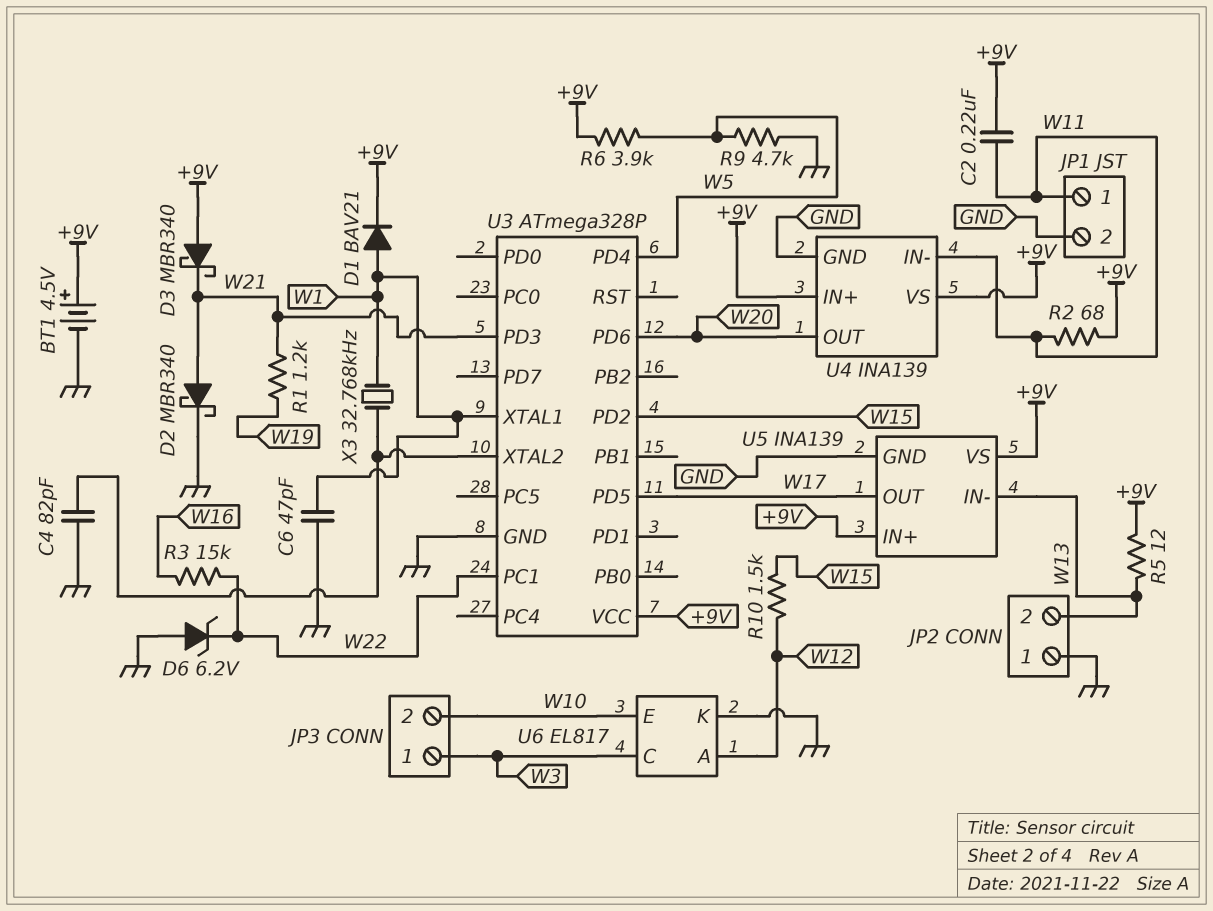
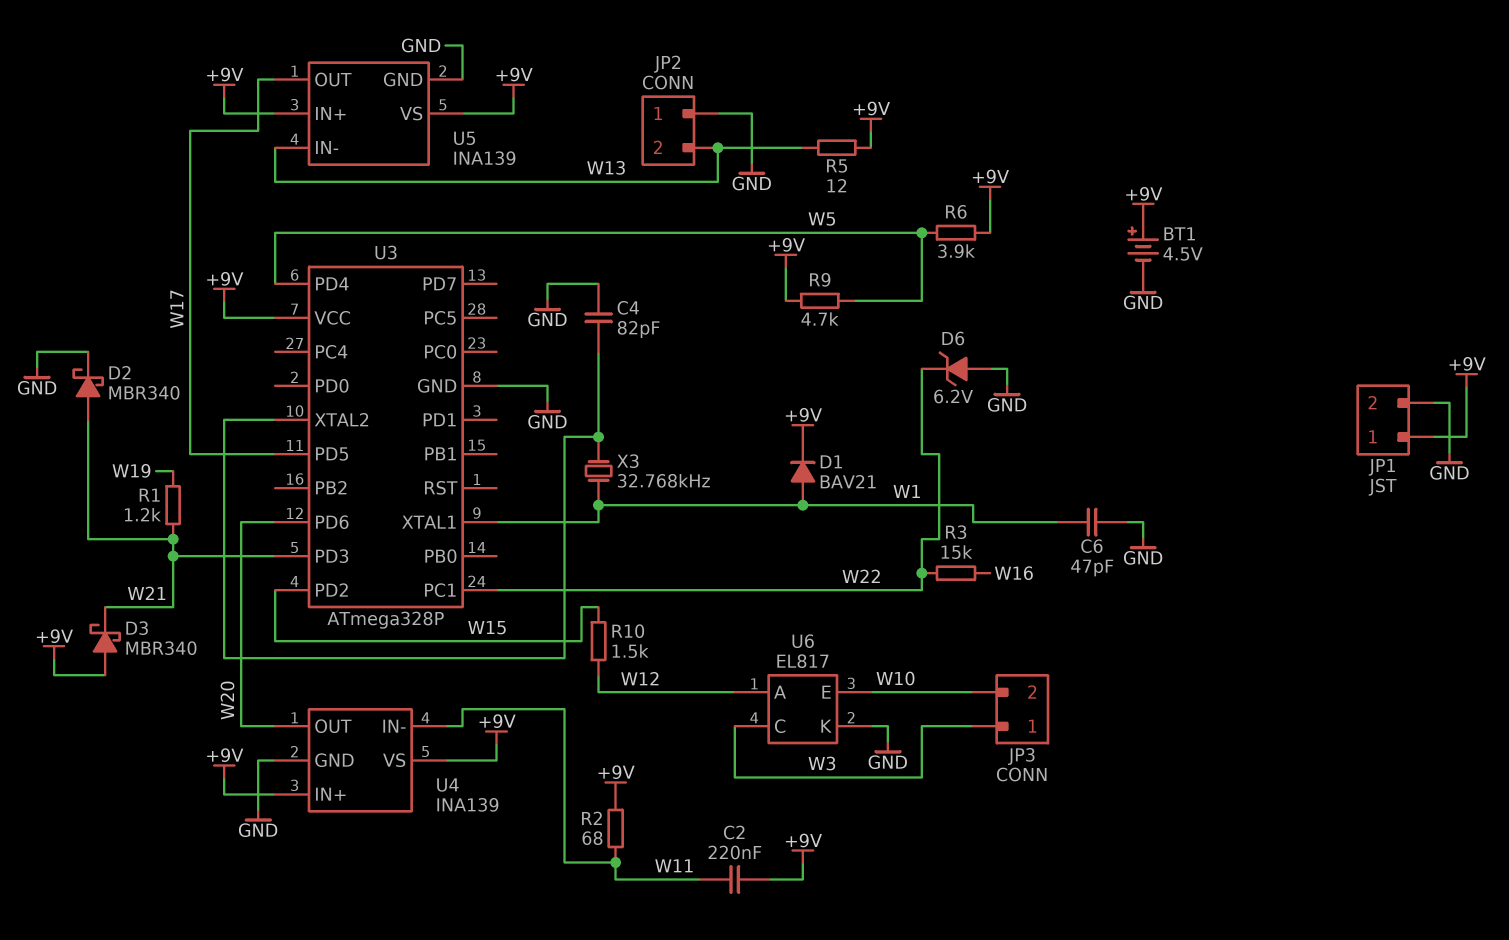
JP1 pin 1: W11 -> +9V
R9: 4.7k (GND, W5) -> 4.7k (+9V, W5)

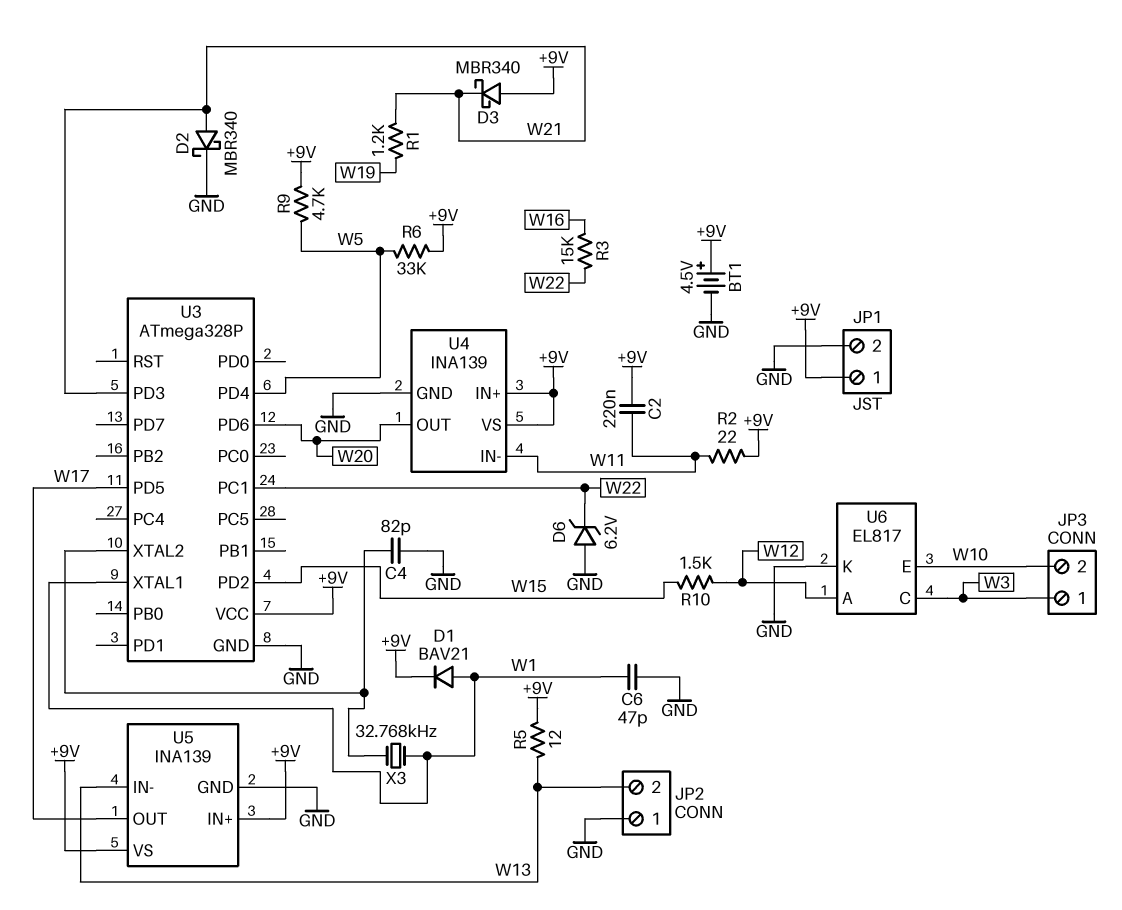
R2: 68 (+9V, W11) -> 22 (+9V, W11)
R6: 3.9k (+9V, W5) -> 33k (+9V, W5)

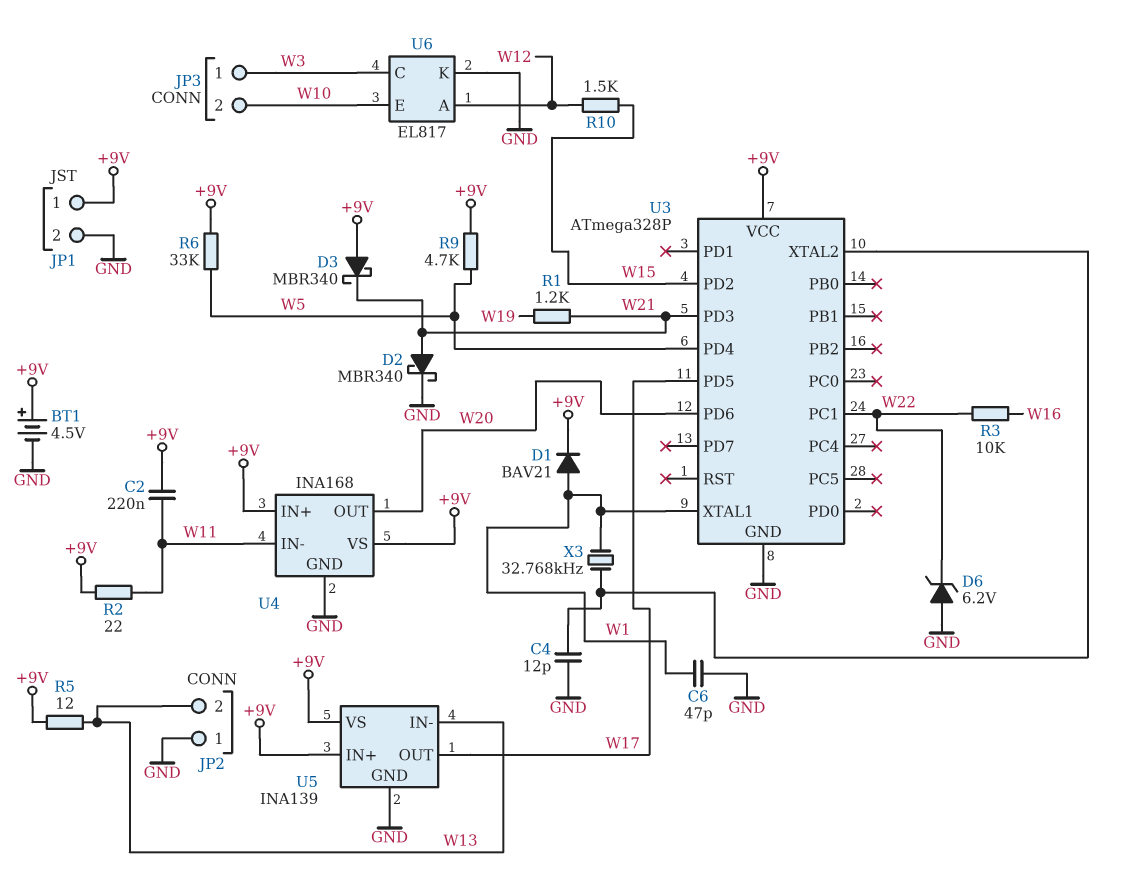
C4: 82pF (GND, U3/XTAL2) -> 12pF (GND, U3/XTAL2)
R3: 15k (W16, W22) -> 10k (W16, W22)
U4: INA139 -> INA168

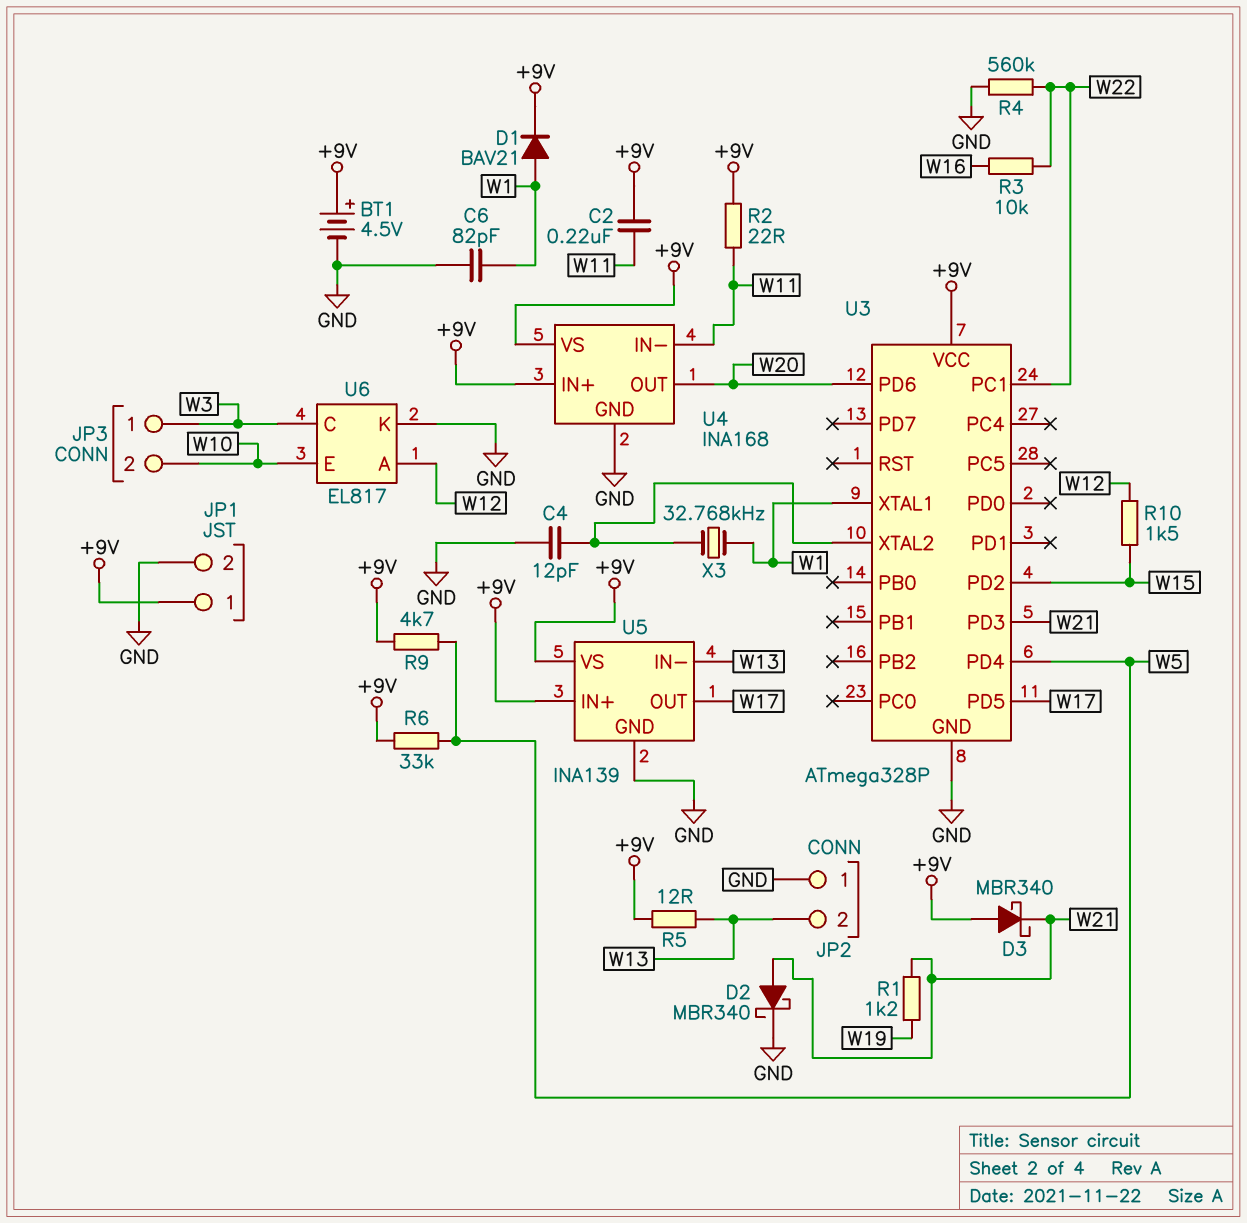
C6: 47pF (GND, W1) -> 82pF (GND, W1)
D6: zener 6.2V (A GND, K W22) -> none
R4: none -> 560k (GND, W22)

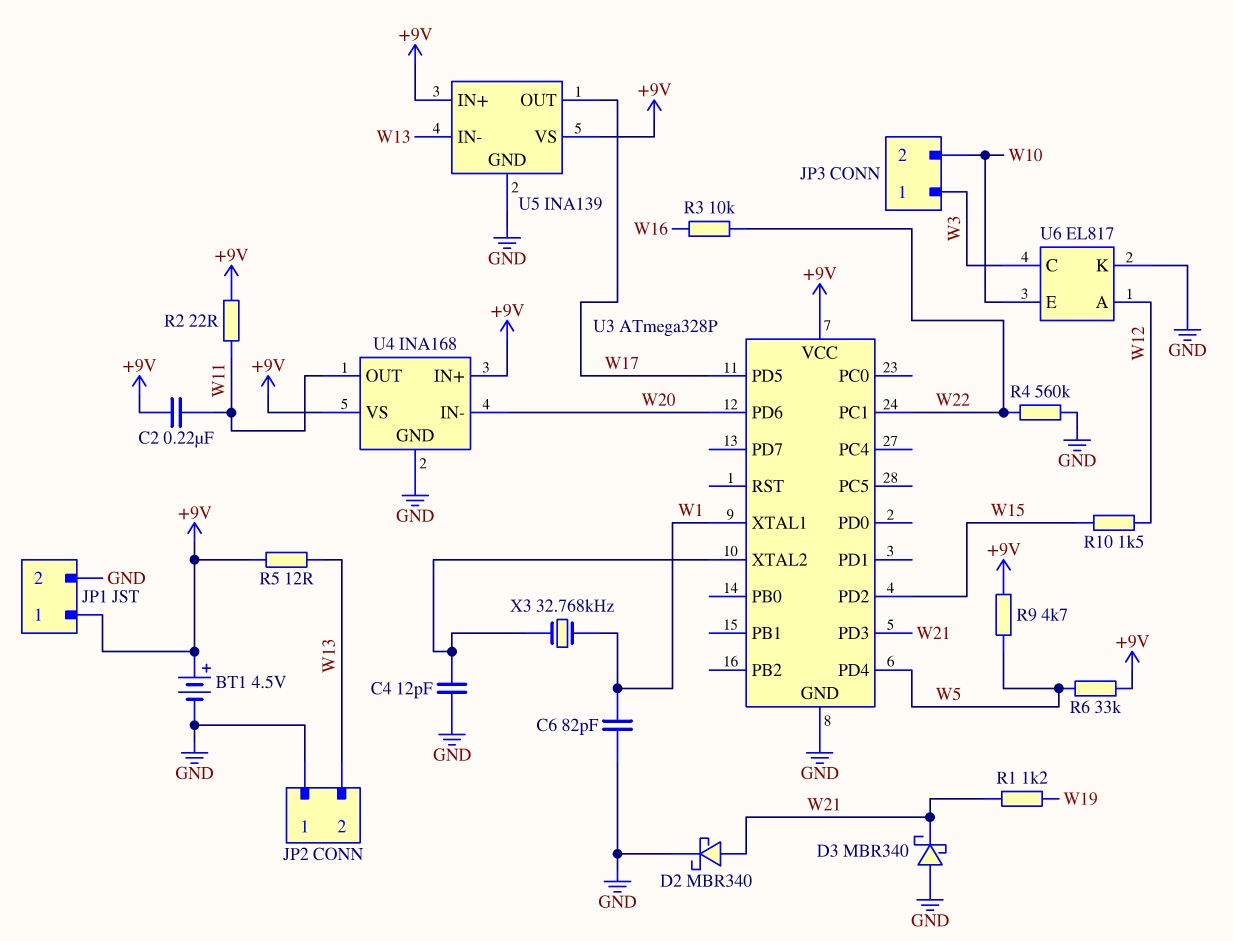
D1: diode BAV21 (A W1, K +9V) -> none
D3: schottky MBR340 (A +9V, K W21) -> schottky MBR340 (A GND, K W21)
U4 pin IN-: W11 -> W20
U4 pin OUT: W20 -> W11

